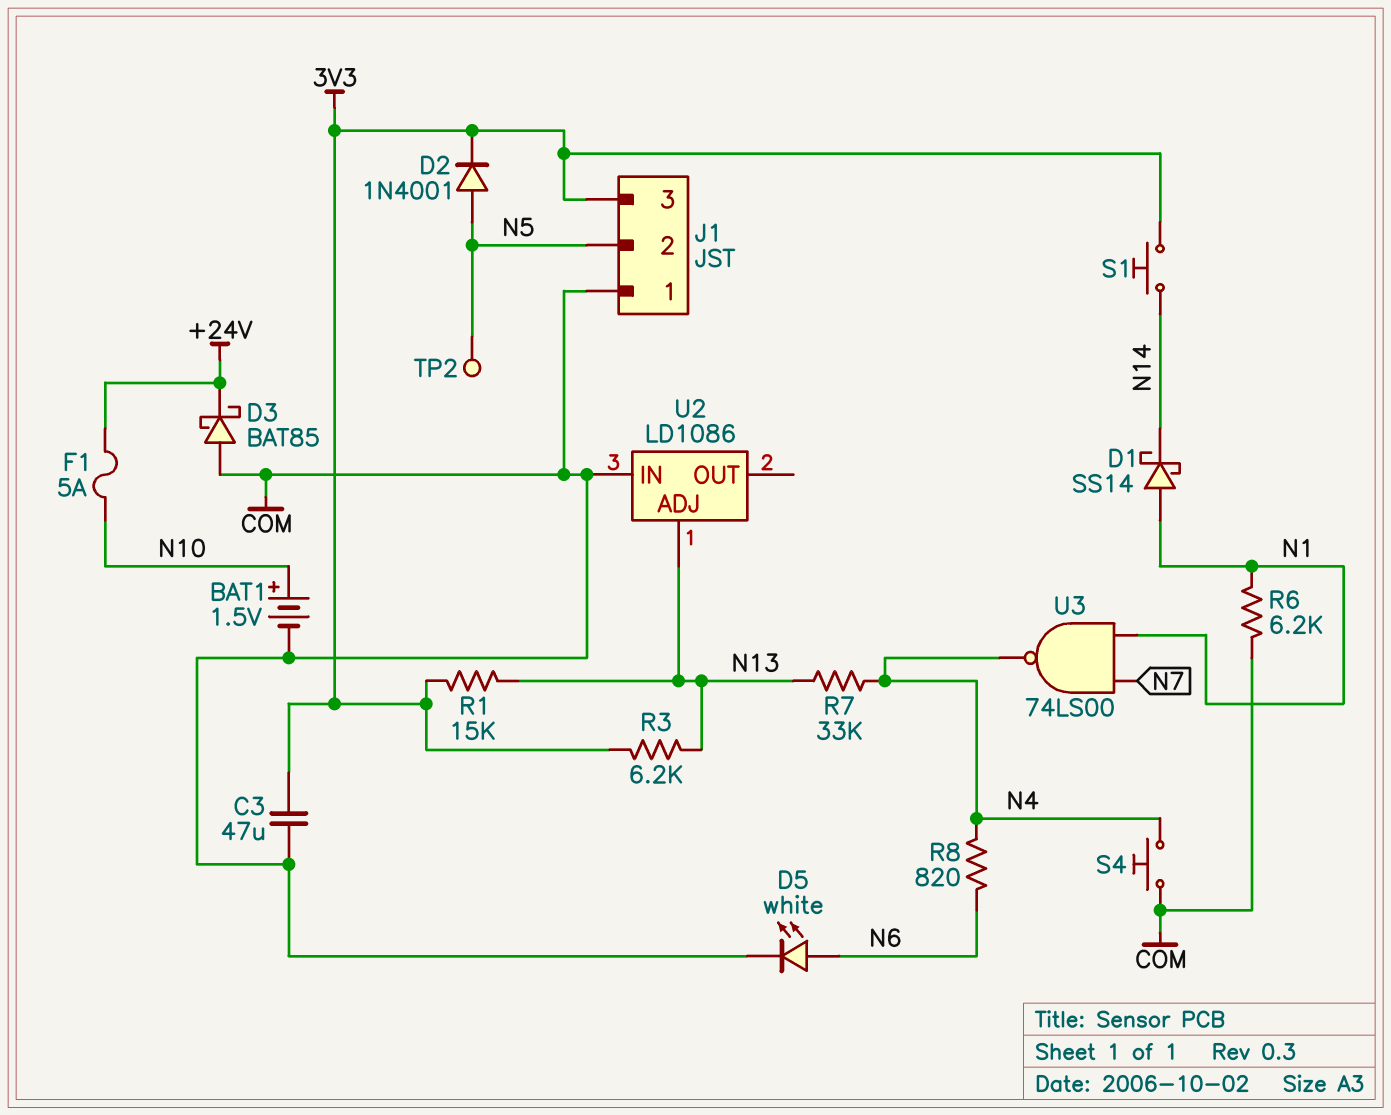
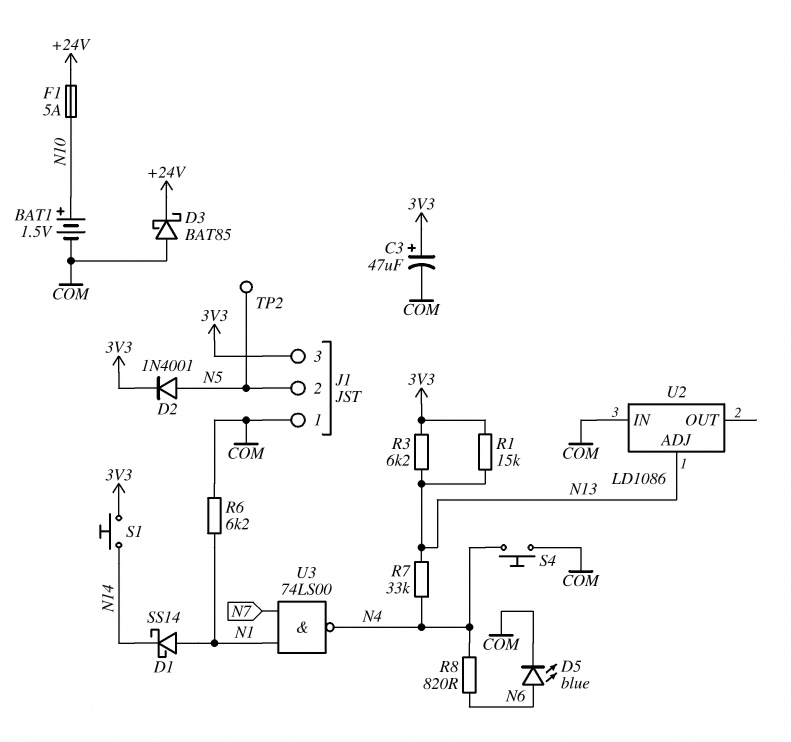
C3: 47uF (3V3, COM) -> 47uF (plus 3V3, minus COM)
D5: LED white (A N6, K COM) -> LED blue (A N6, K COM)

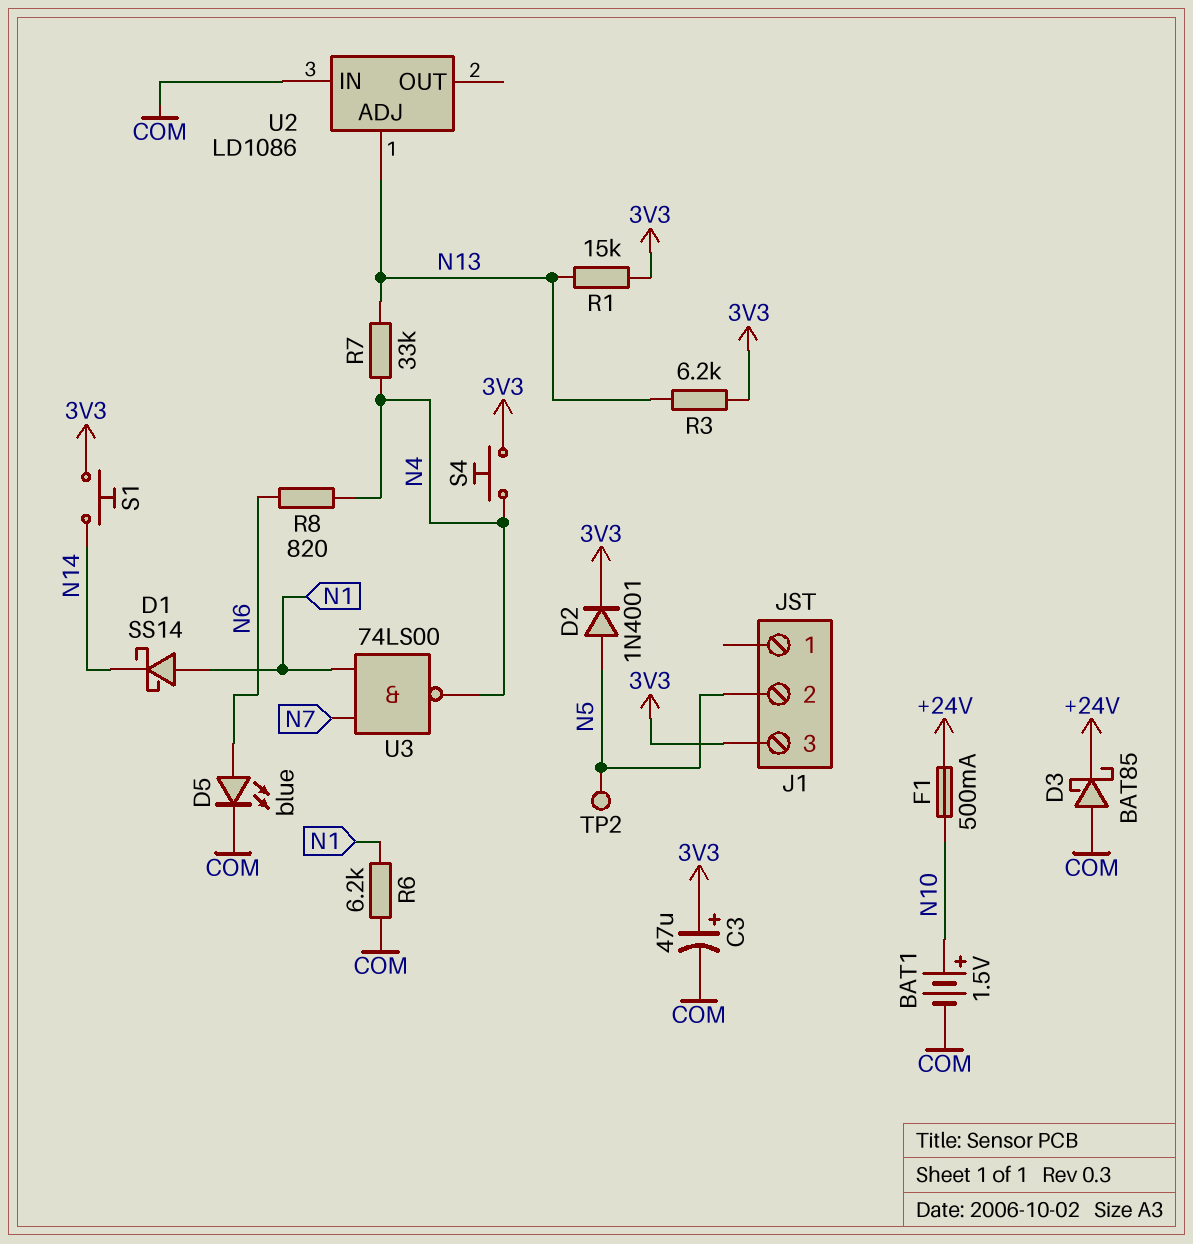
F1: 5A (+24V, N10) -> 500mA (+24V, N10)
J1 pin 1: COM -> none
S4: button (COM, N4) -> button (3V3, N4)

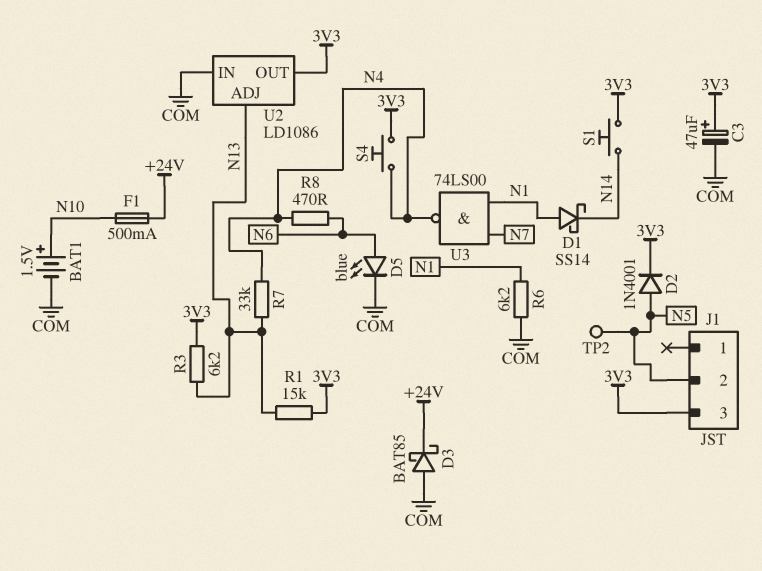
R8: 820 (N4, N6) -> 470 (N4, N6)
U2 pin OUT: none -> 3V3

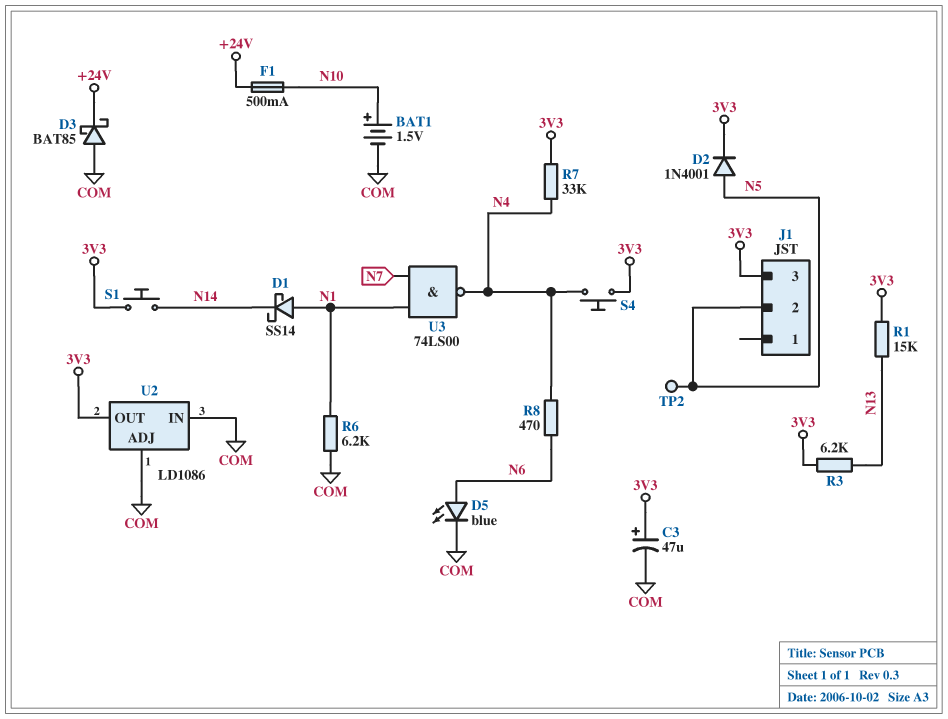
R7: 33k (N4, N13) -> 33k (3V3, N4)
U2 pin ADJ: N13 -> COM

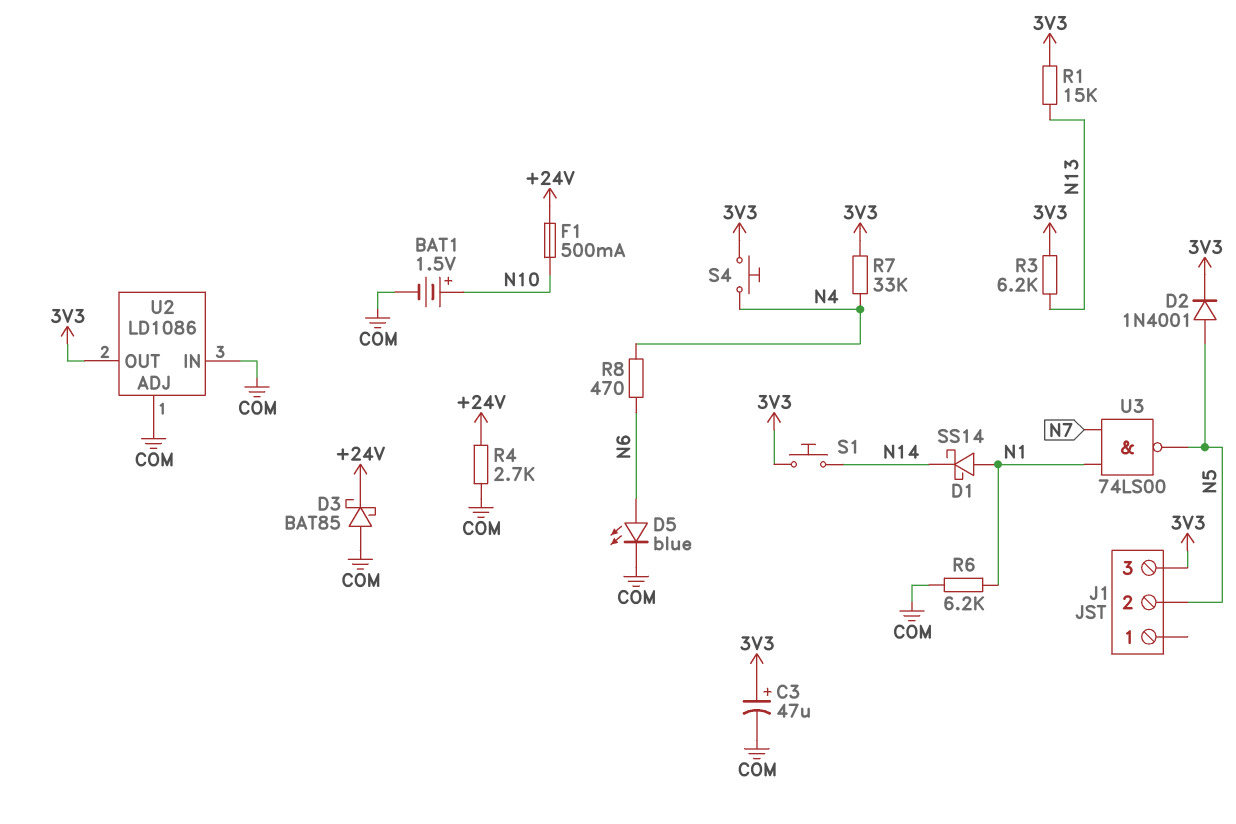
R4: none -> 2.7k (+24V, COM)
TP2: test point (N5) -> none
U3: NAND 74LS00 (in N1, in N7, out N4) -> NAND 74LS00 (in N1, in N7, out N5)

